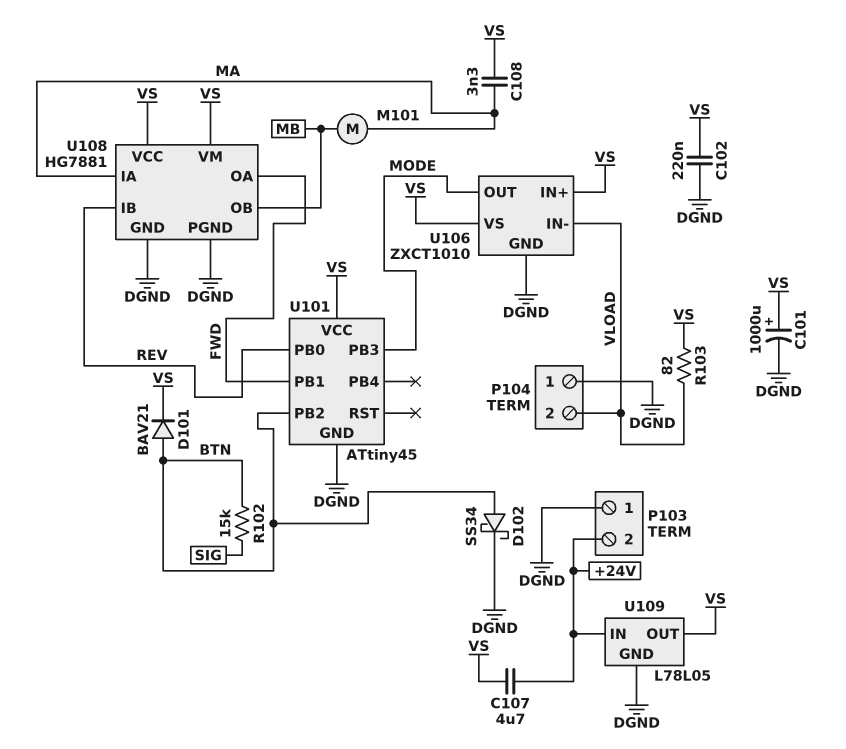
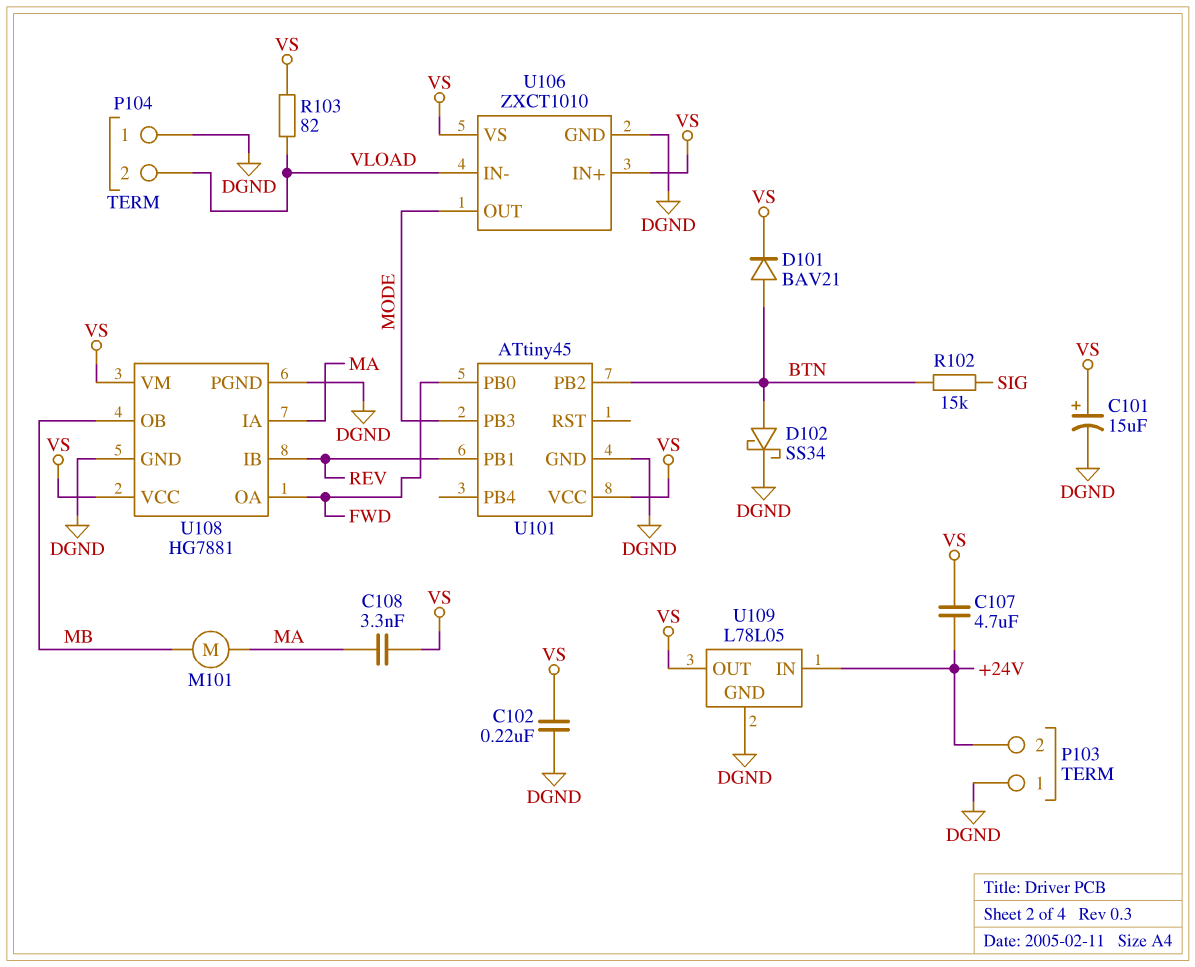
C101: 1000uF (plus VS, minus DGND) -> 15uF (plus VS, minus DGND)
U101 pin PB0: REV -> FWD
U101 pin PB1: FWD -> REV

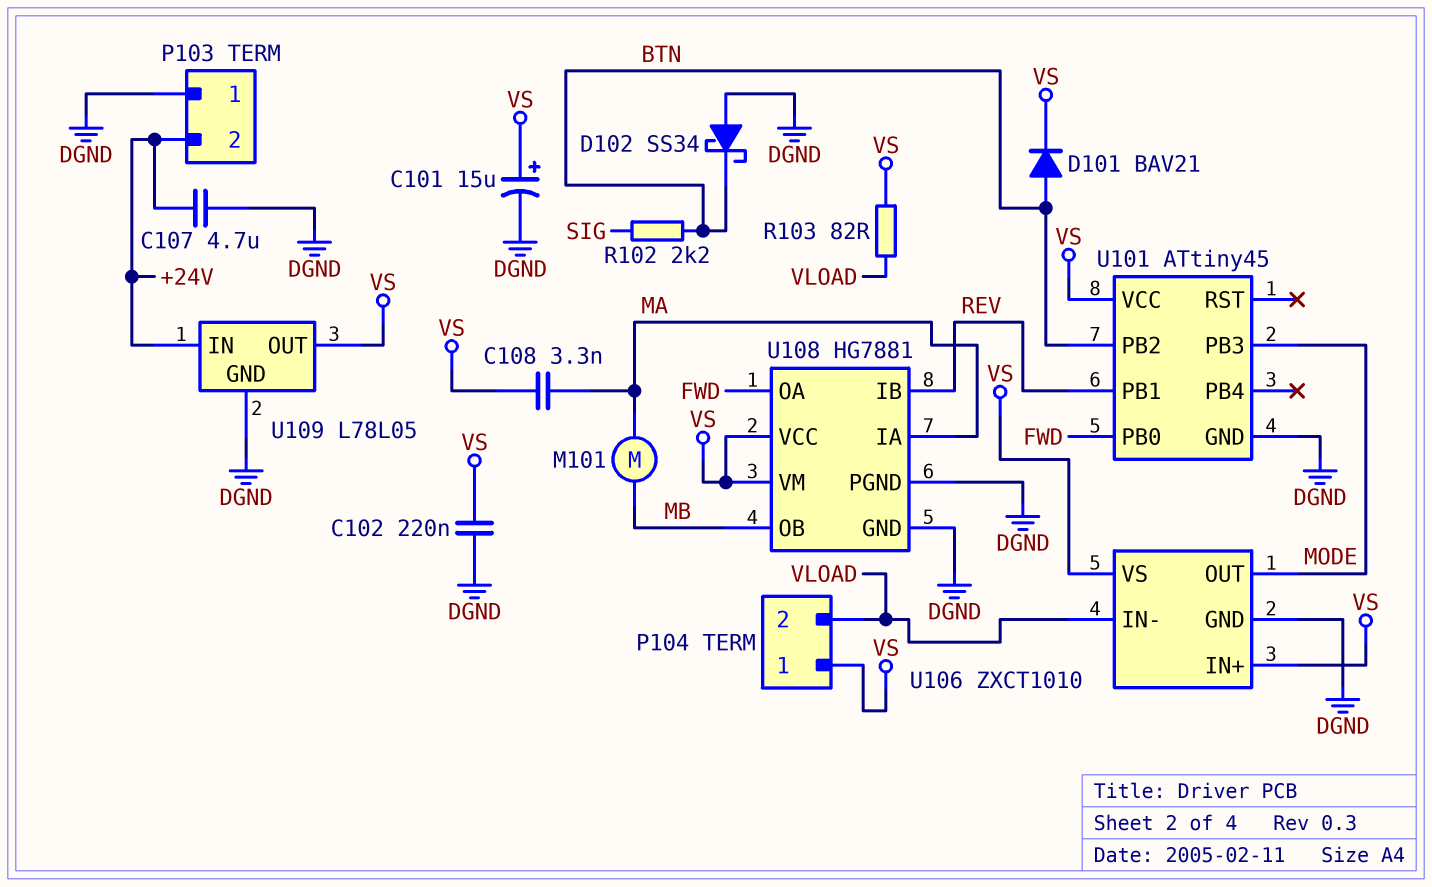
C107: 4.7uF (+24V, VS) -> 4.7uF (+24V, DGND)
D102: schottky SS34 (A BTN, K DGND) -> schottky SS34 (A DGND, K BTN)
P104 pin 1: DGND -> VS
R102: 15k (BTN, SIG) -> 2.2k (BTN, SIG)

